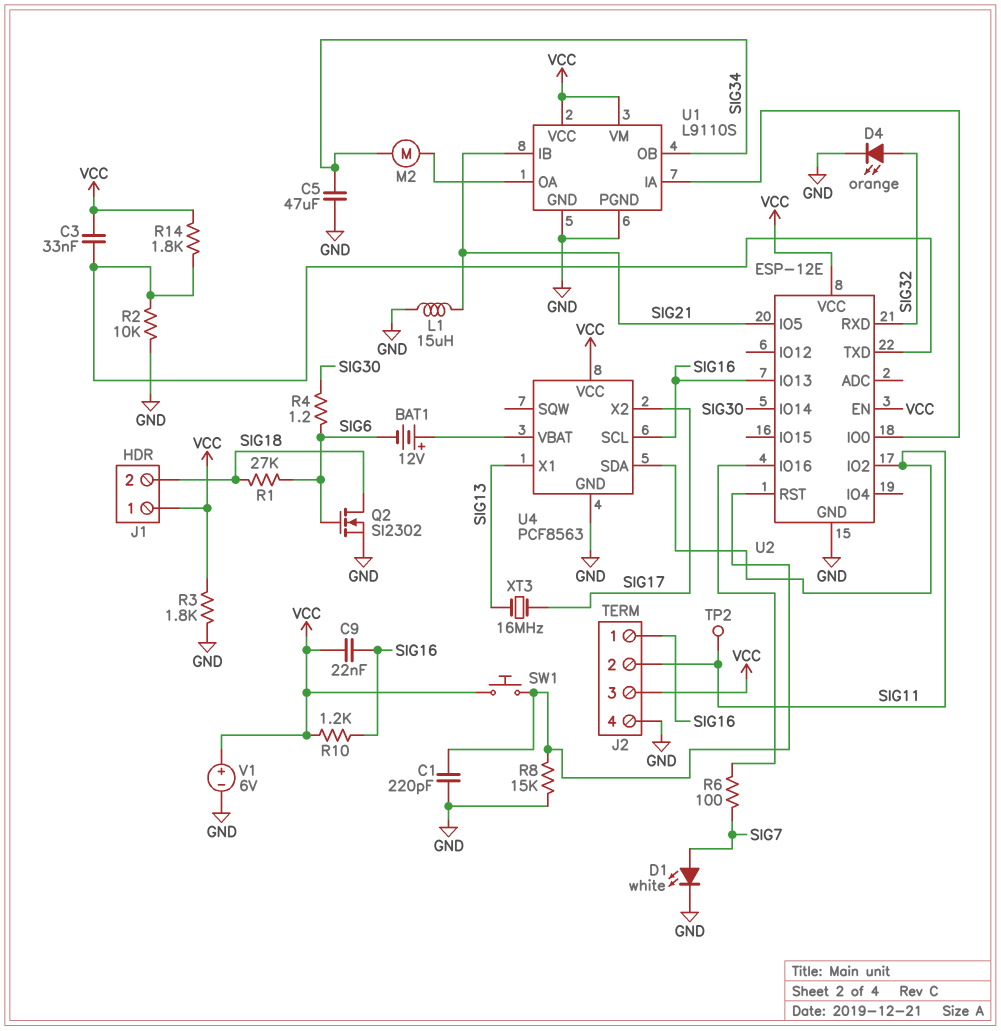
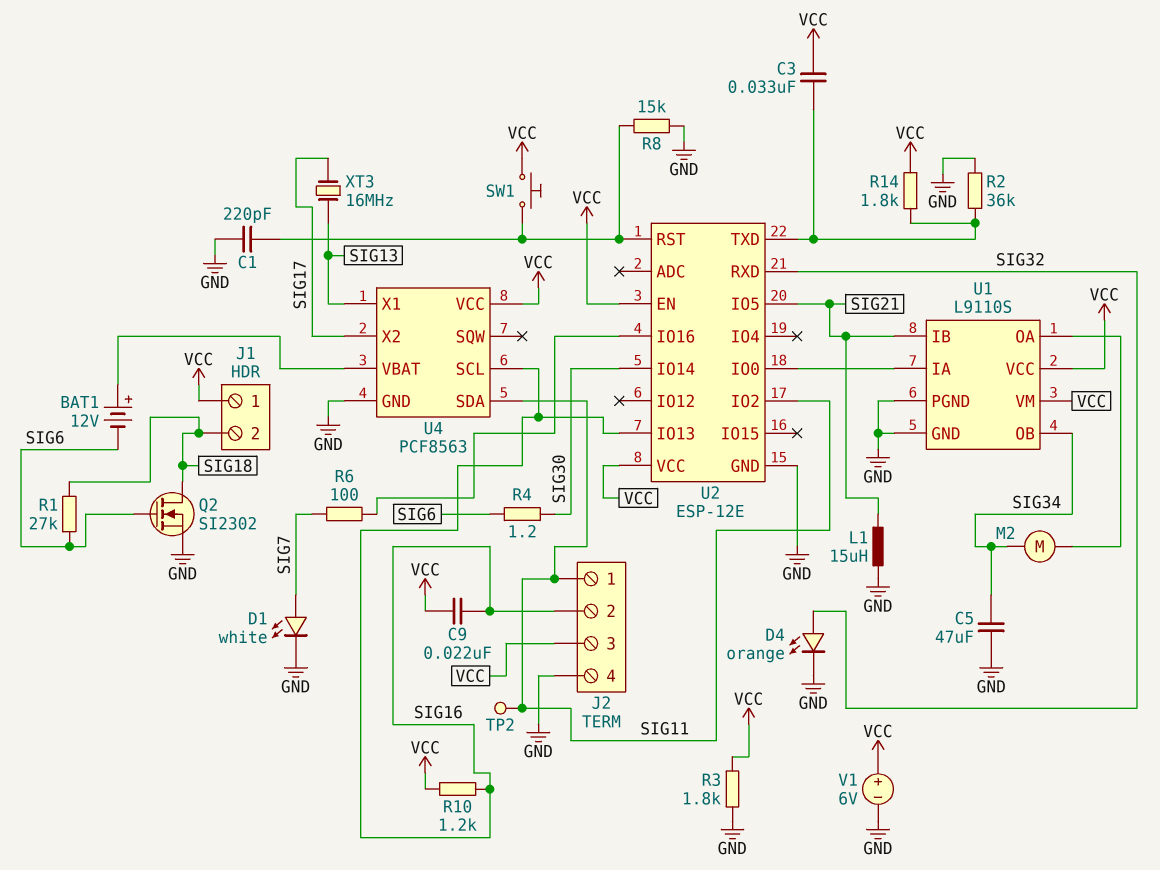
J2 pin 1: SIG16 -> SIG11
J2 pin 2: SIG11 -> SIG16
R2: 10k (GND, U2/TXD) -> 36k (GND, U2/TXD)

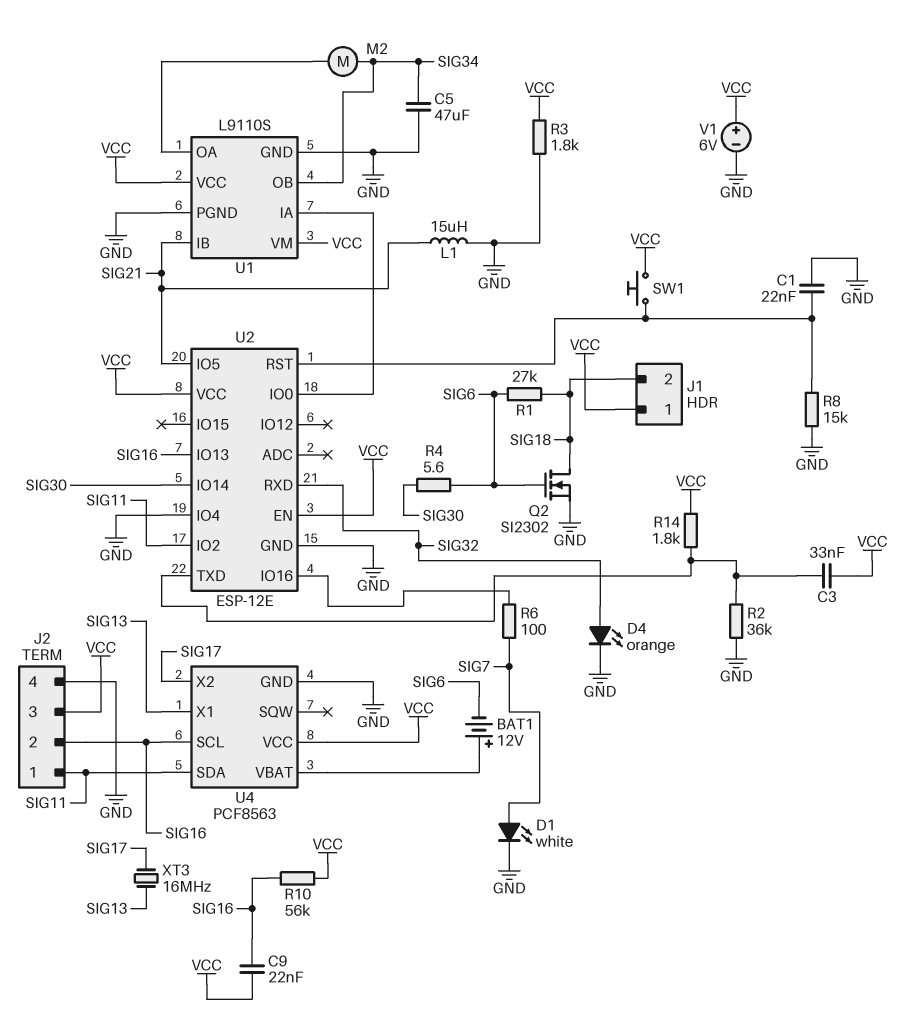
C1: 220pF (GND, U2/RST) -> 22nF (GND, U2/RST)
R4: 1.2 (SIG6, SIG30) -> 5.6 (SIG6, SIG30)
R10: 1.2k (SIG16, VCC) -> 56k (SIG16, VCC)
TP2: test point (SIG11) -> none
U2 pin IO4: none -> GND

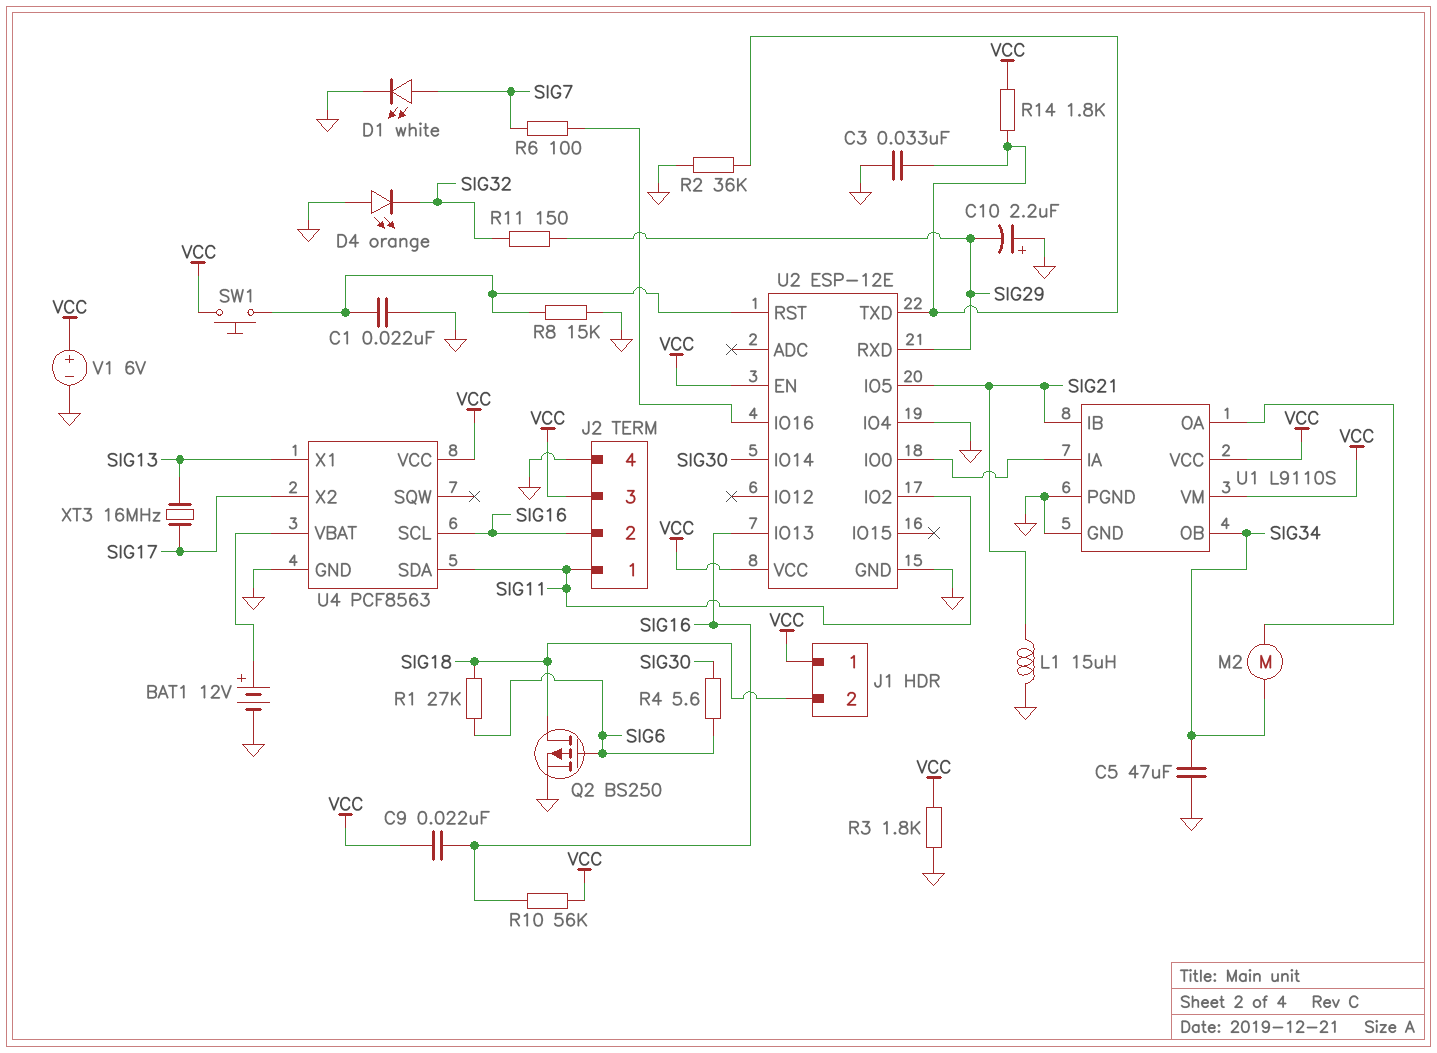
BAT1: 12V (plus U4/VBAT, minus SIG6) -> 12V (plus U4/VBAT, minus GND)
C3: 33nF (U2/TXD, VCC) -> 33nF (GND, U2/TXD)
C10: none -> 2.2uF (plus GND, minus SIG29)
D4: LED orange (A SIG32, K GND) -> LED orange (A GND, K SIG32)
Q2: NMOS SI2302 (G SIG6, D SIG18, S GND) -> PMOS BS250 (G SIG6, D SIG18, S GND)
R11: none -> 150 (SIG29, SIG32)
U2 pin RXD: SIG32 -> SIG29

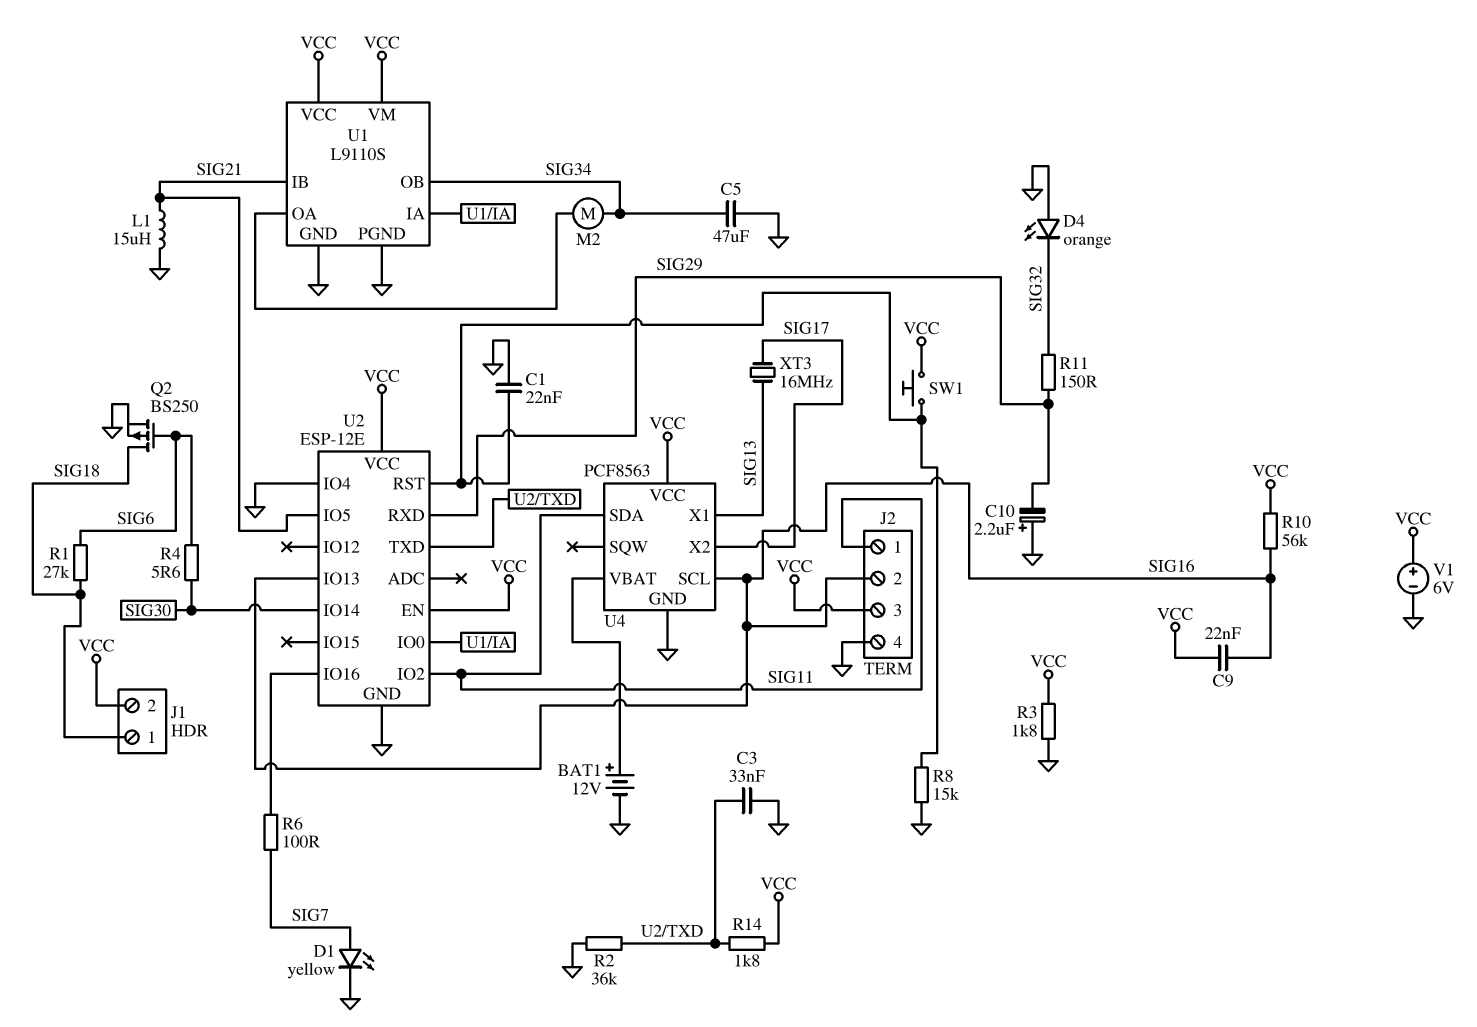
D1: LED white (A SIG7, K GND) -> LED yellow (A SIG7, K GND)
J1 pin 1: VCC -> SIG18
J1 pin 2: SIG18 -> VCC

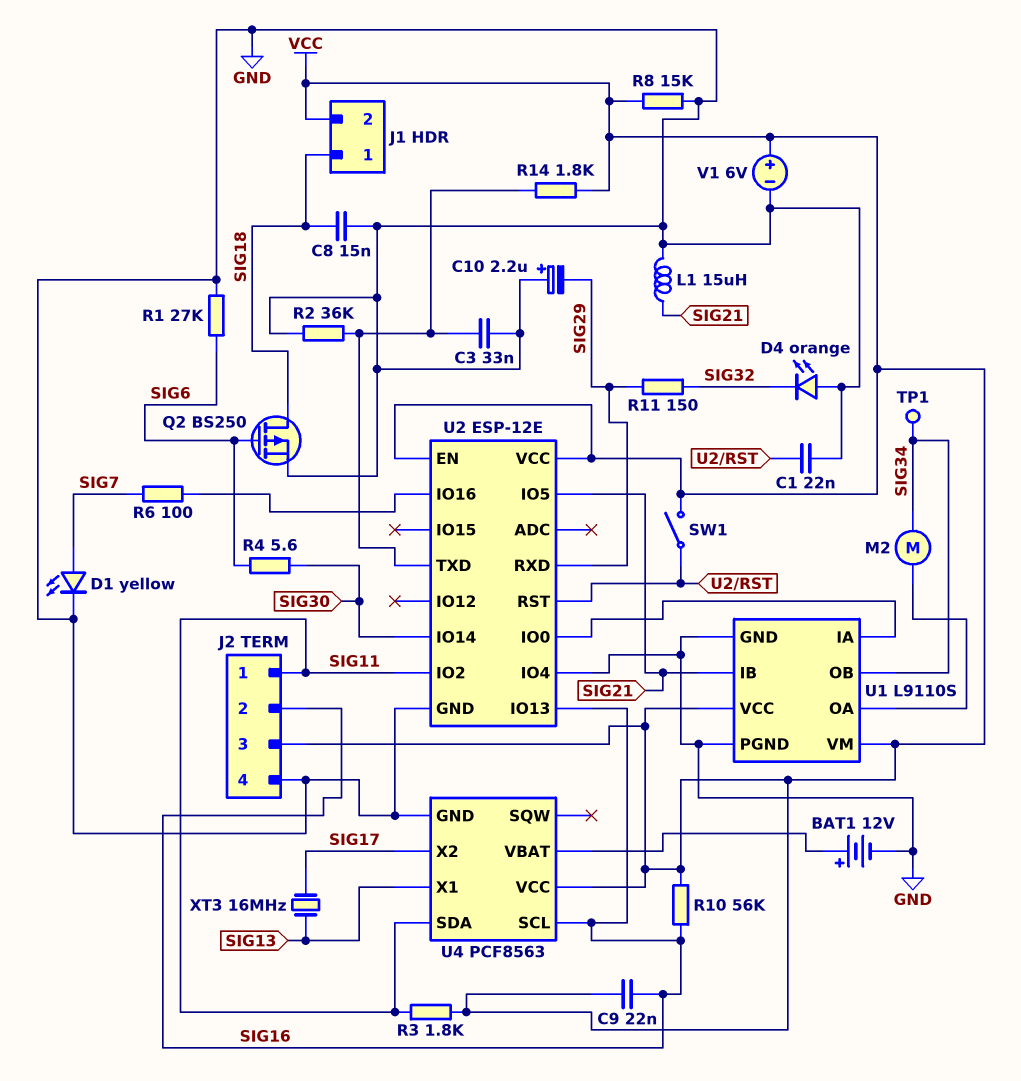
C5: 47uF (GND, SIG34) -> none
C8: none -> 15nF (GND, SIG18)
R1: 27k (SIG6, SIG18) -> 27k (GND, SIG6)
R3: 1.8k (GND, VCC) -> 1.8k (SIG11, VCC)
R8: 15k (GND, U2/RST) -> 15k (GND, VCC)
SW1: button (U2/RST, VCC) -> switch (U2/RST, VCC)
TP1: none -> test point (SIG34)

